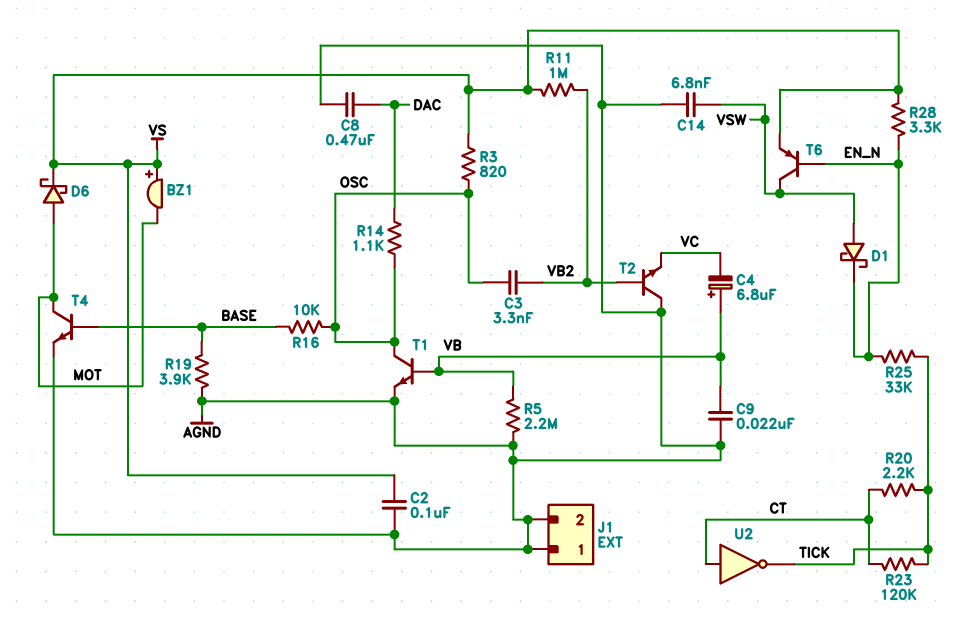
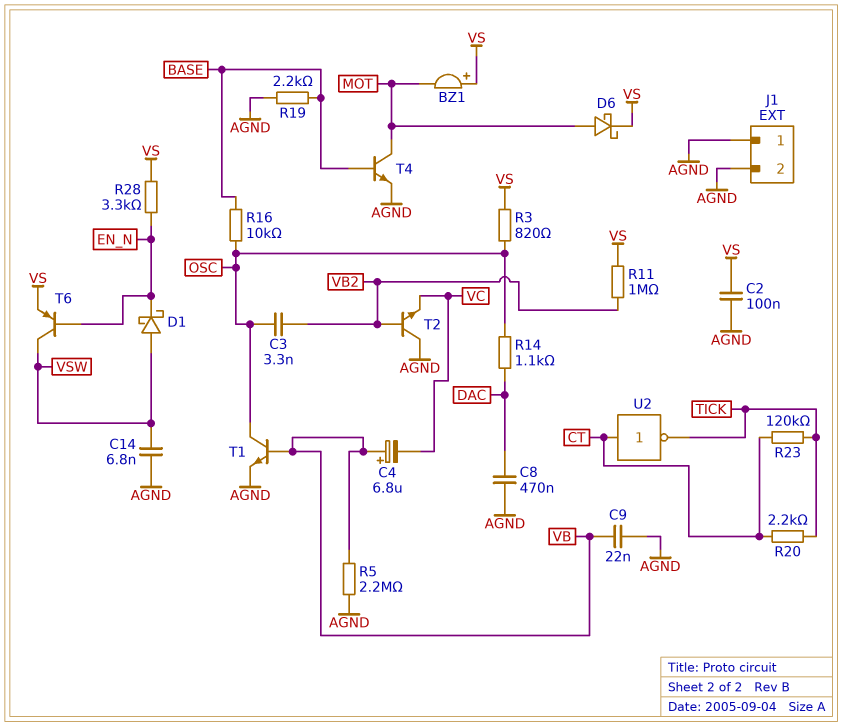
R19: 3.9k (AGND, BASE) -> 2.2k (AGND, BASE)
R25: 33k (EN_N, TICK) -> none

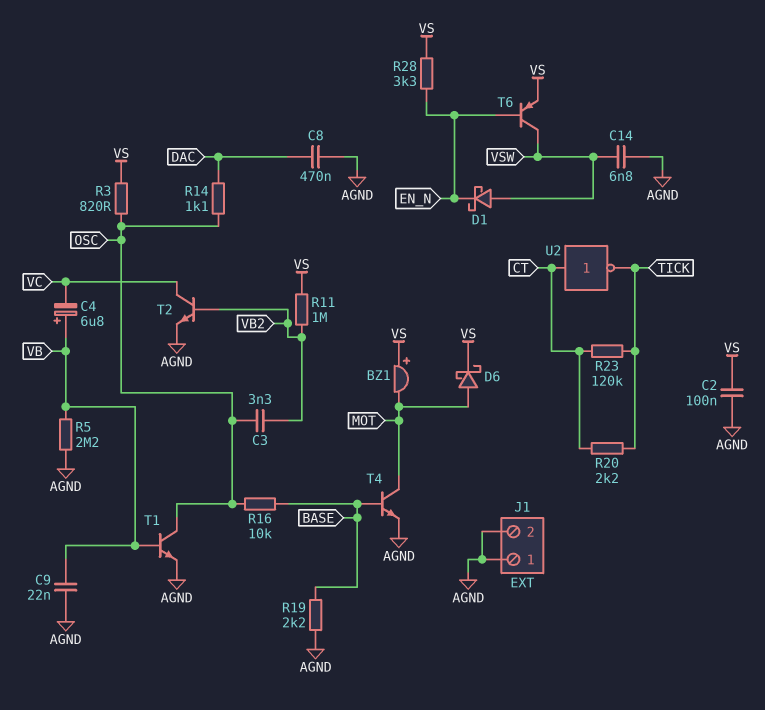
T2: NPN (B VB2, C AGND, E VC) -> NPN (B VB2, C VC, E AGND)

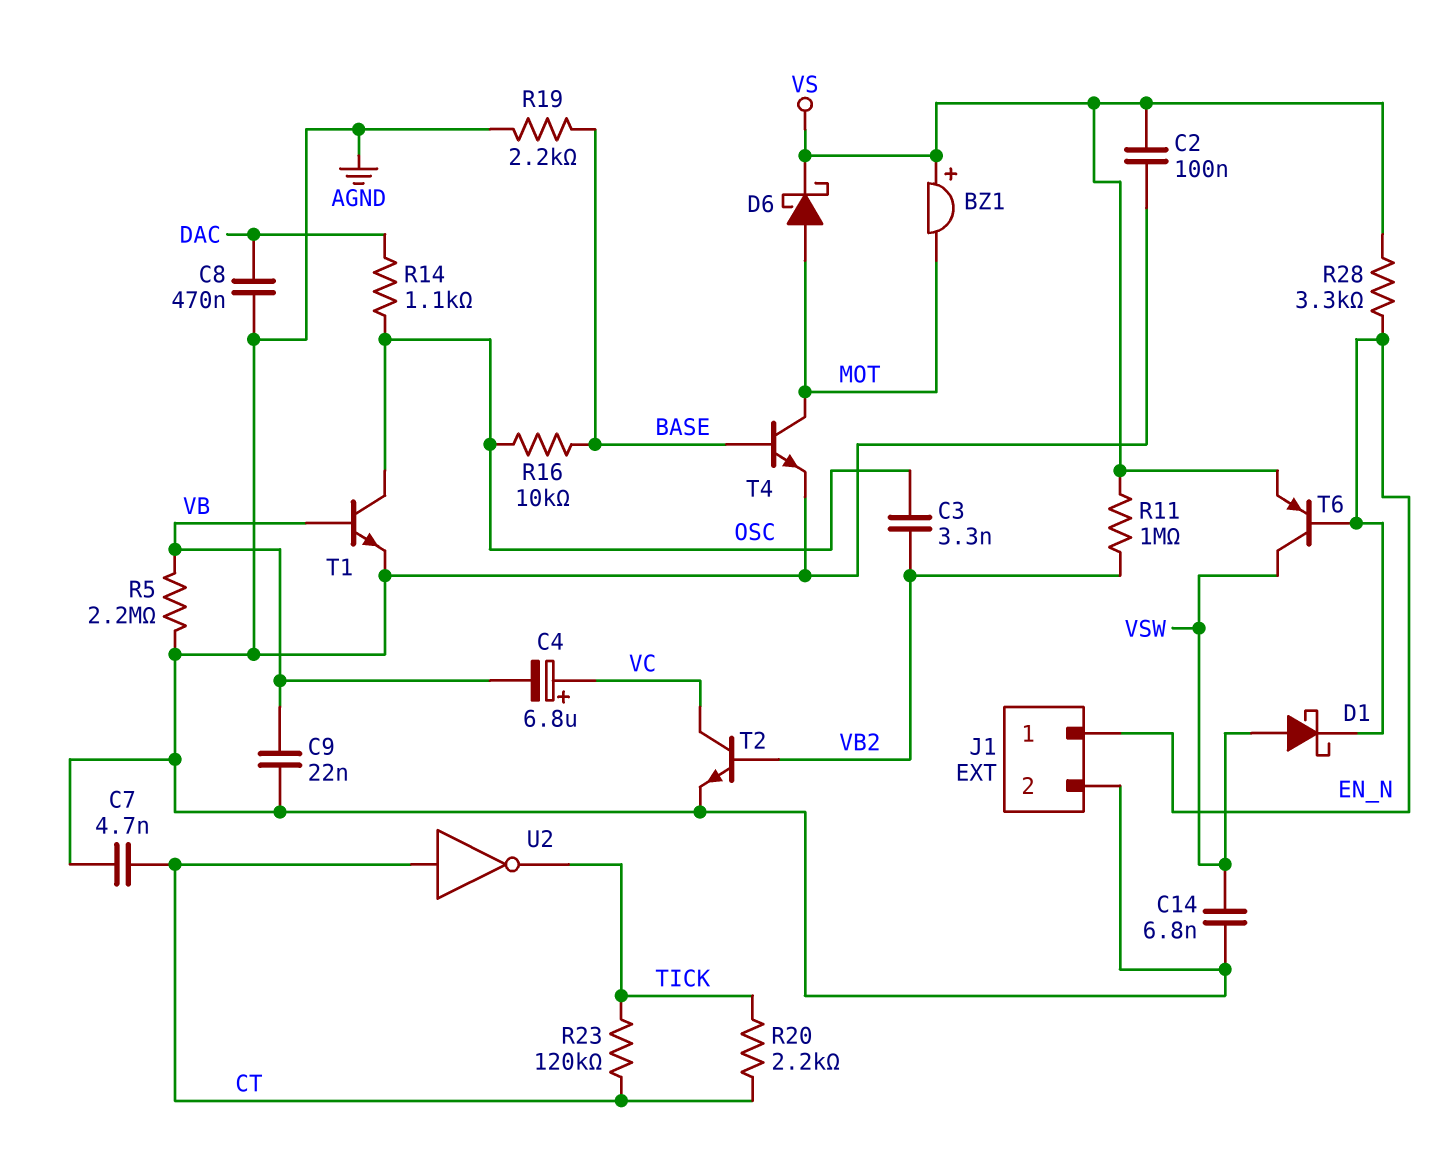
C4: 6.8uF (plus VB, minus VC) -> 6.8uF (plus VC, minus VB)
C7: none -> 4.7nF (AGND, CT)
J1 pin 1: AGND -> EN_N
R3: 820 (OSC, VS) -> none

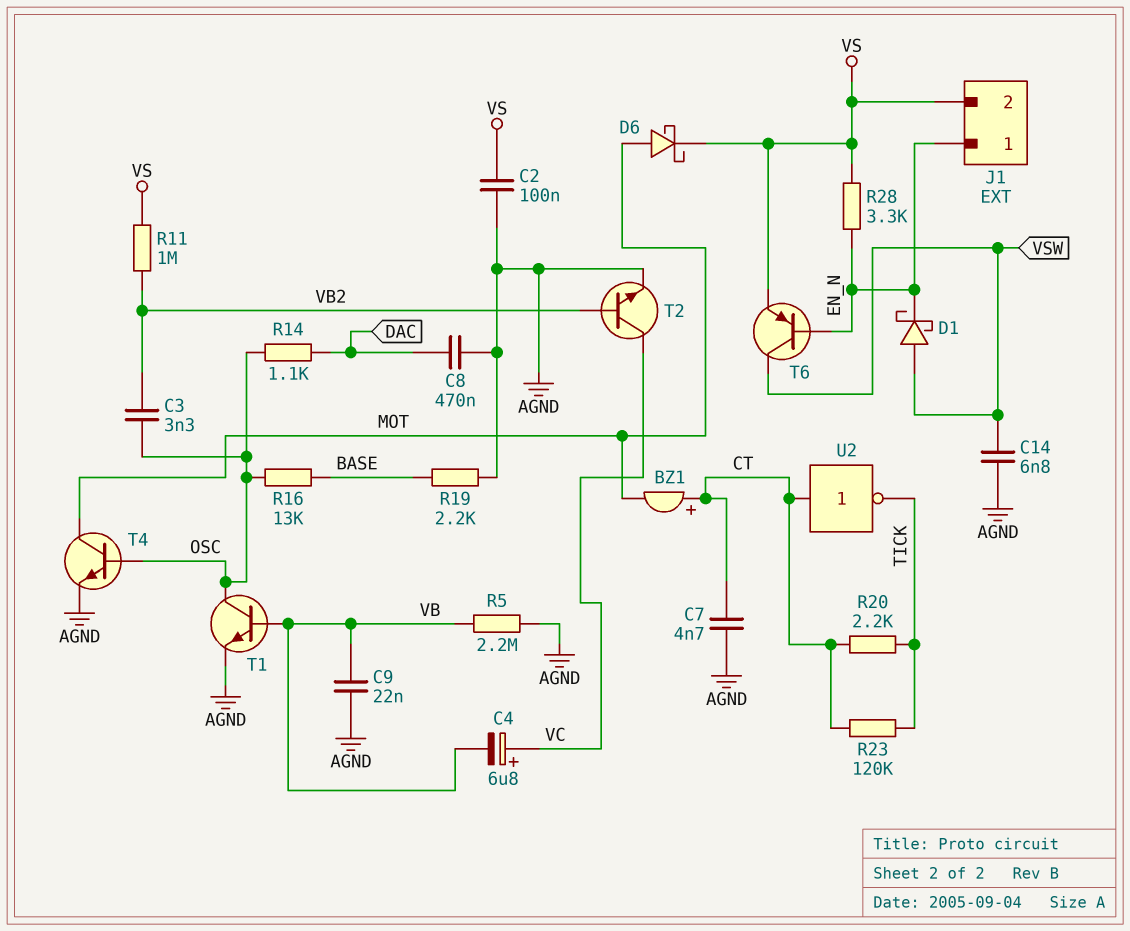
BZ1: buzzer (plus VS, minus MOT) -> buzzer (plus CT, minus MOT)
J1 pin 2: AGND -> VS
R16: 10k (BASE, OSC) -> 13k (BASE, OSC)
T4: NPN (B BASE, C MOT, E AGND) -> NPN (B OSC, C MOT, E AGND)

